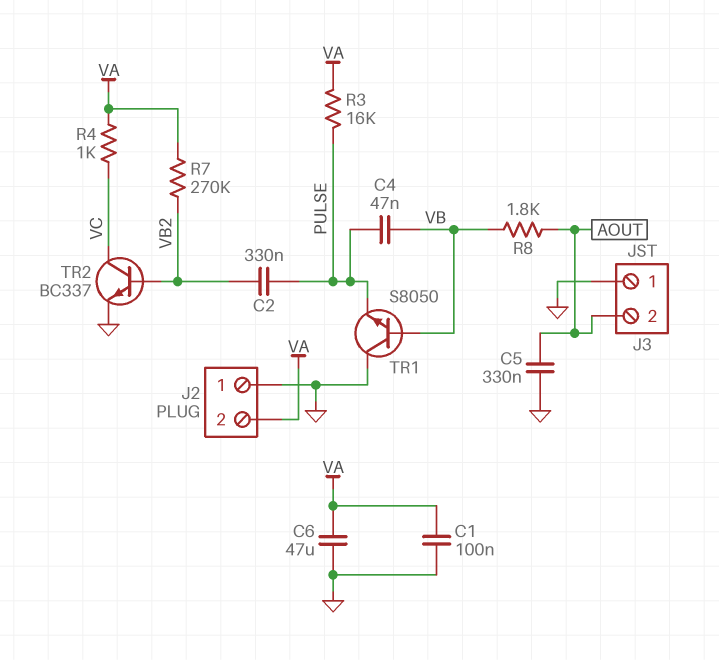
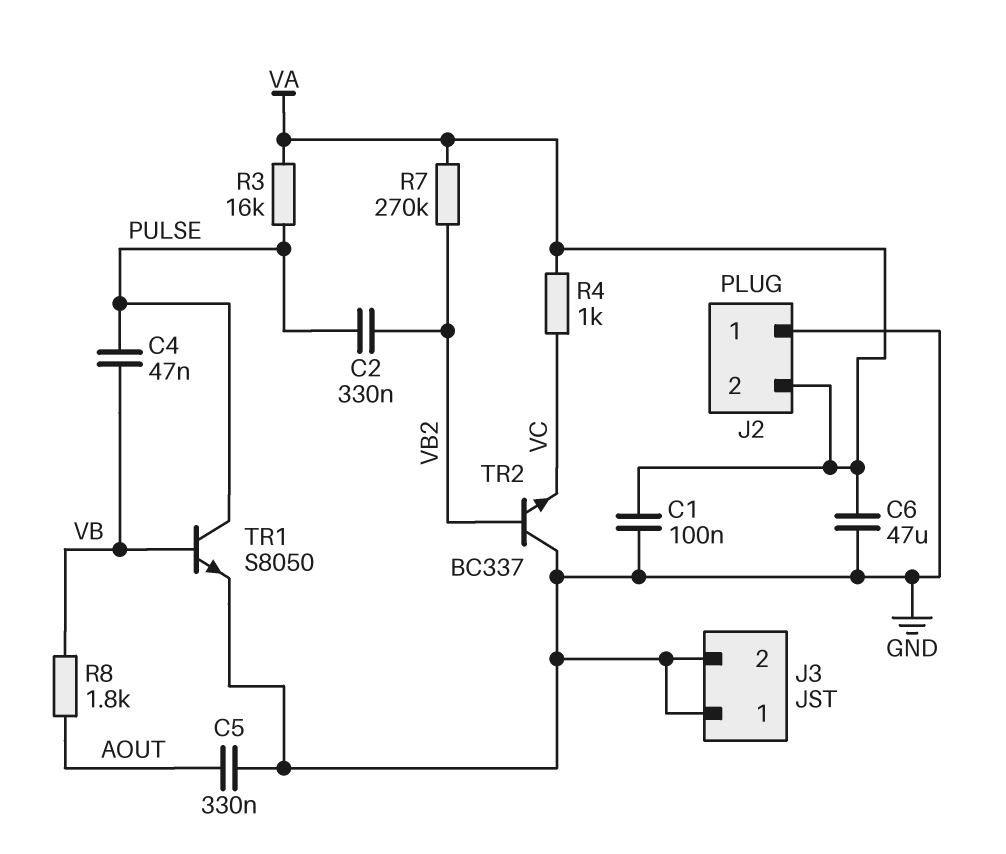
J3 pin 2: AOUT -> GND
TR1: NPN S8050 (B VB, C GND, E PULSE) -> NPN S8050 (B VB, C PULSE, E GND)
TR2: NPN BC337 (B VB2, C VC, E GND) -> NPN BC337 (B VB2, C GND, E VC)

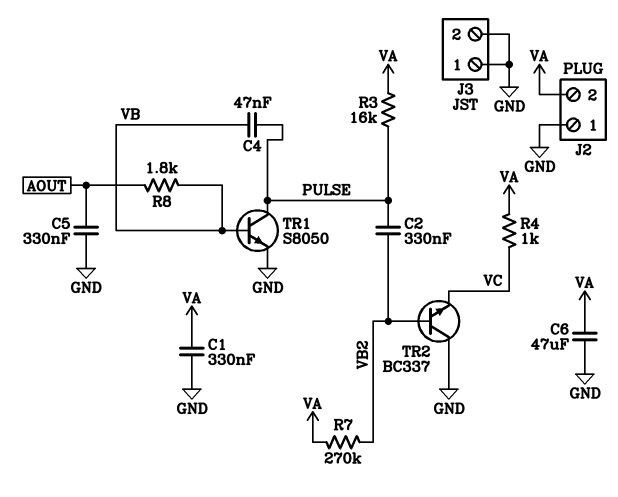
C1: 100nF (GND, VA) -> 330nF (GND, VA)

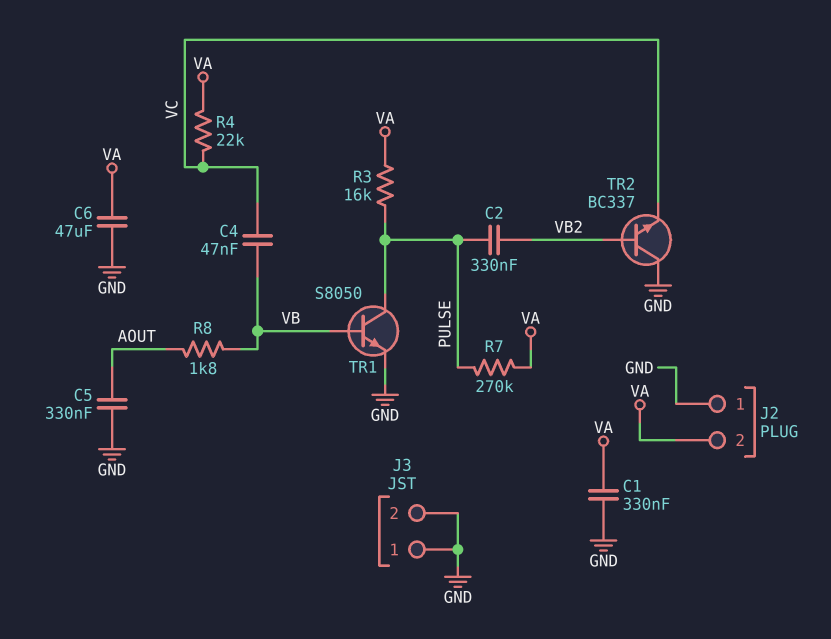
C4: 47nF (PULSE, VB) -> 47nF (VB, VC)
R4: 1k (VA, VC) -> 22k (VA, VC)
R7: 270k (VA, VB2) -> 270k (PULSE, VA)

